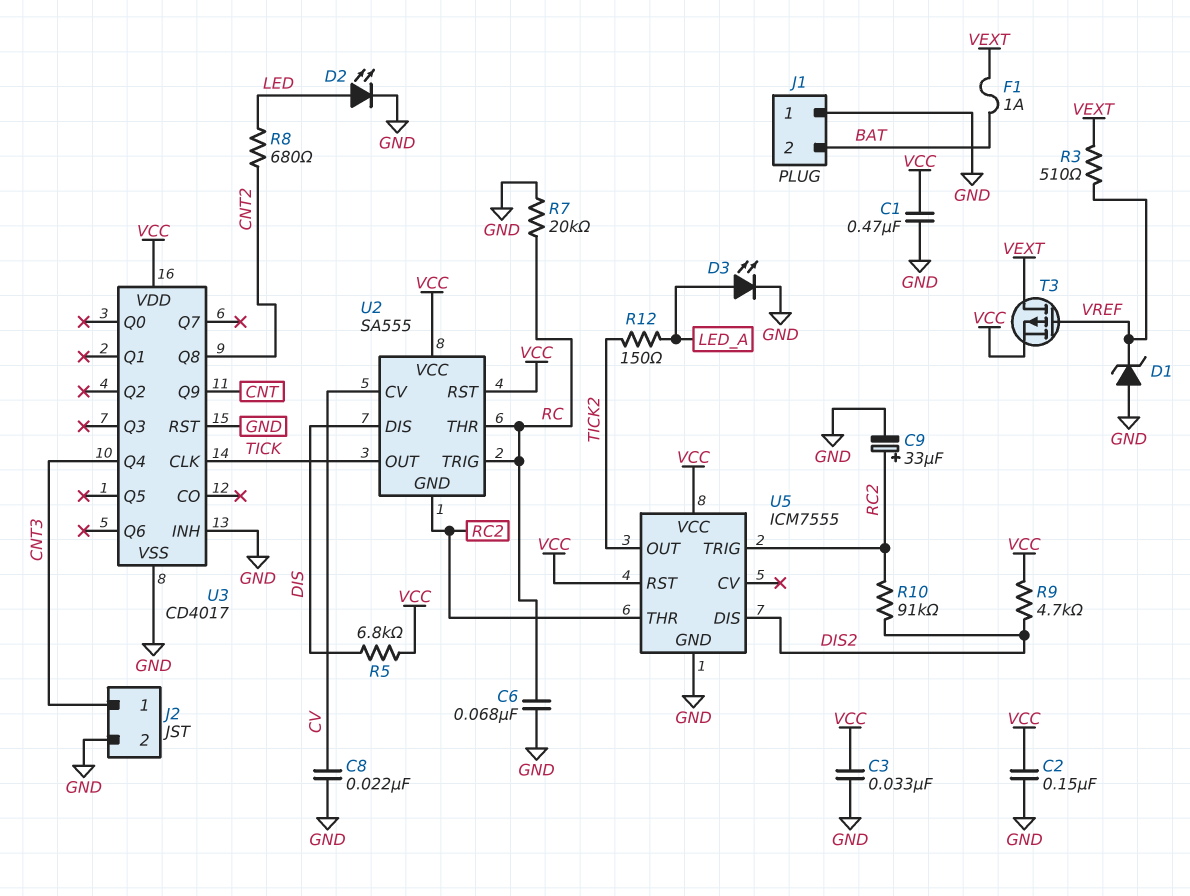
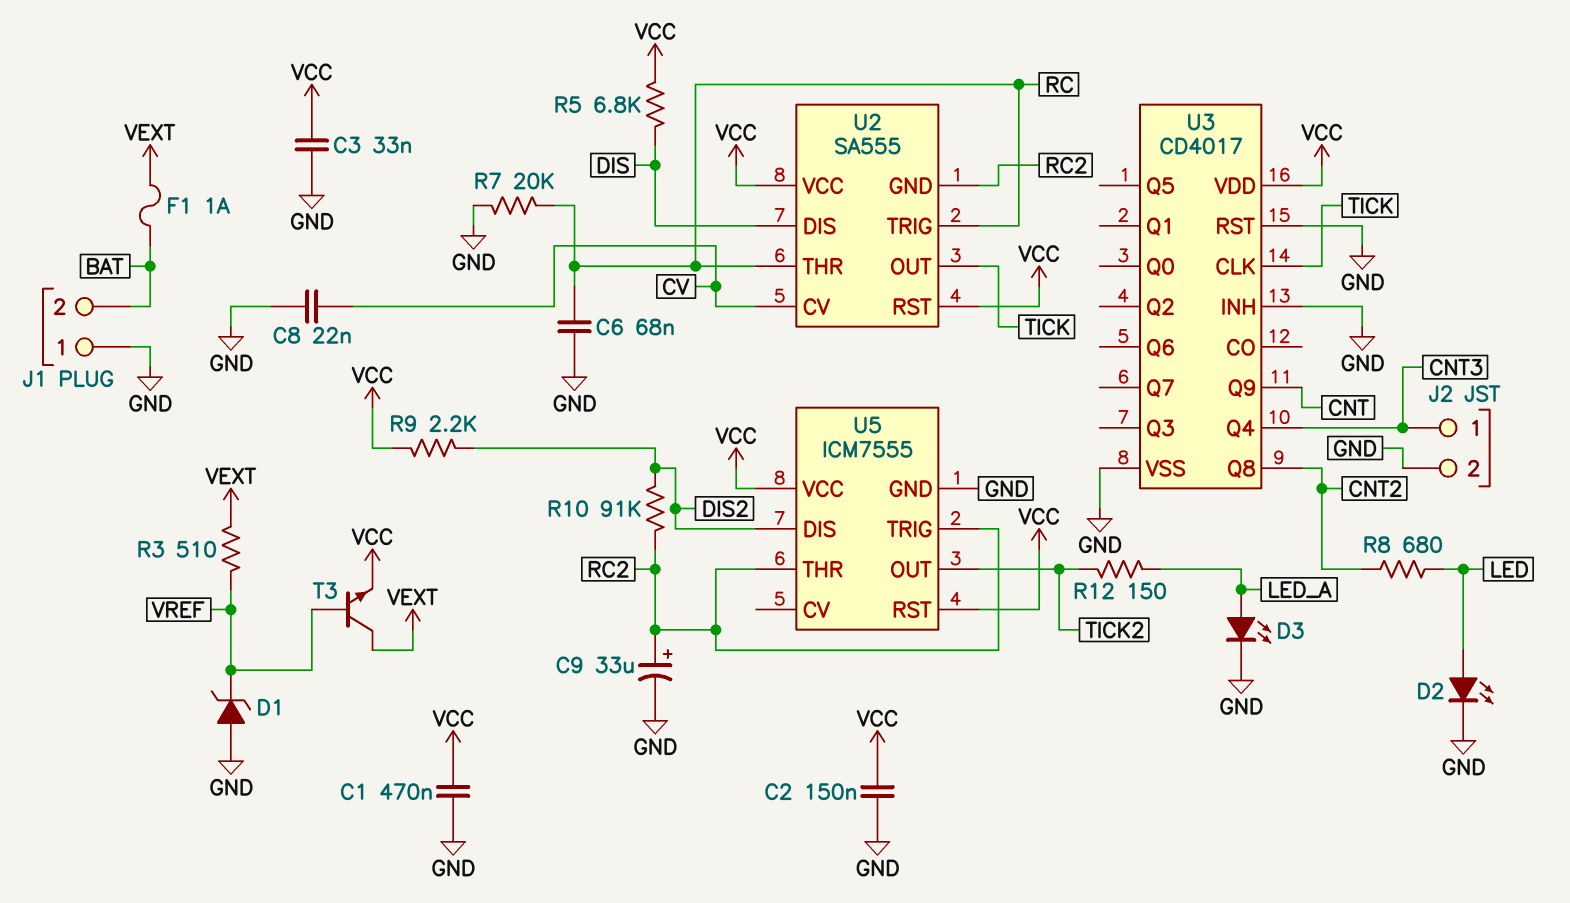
R9: 4.7k (DIS2, VCC) -> 2.2k (DIS2, VCC)
T3: PMOS (G VREF, D VEXT, S VCC) -> NPN (B VREF, C VEXT, E VCC)

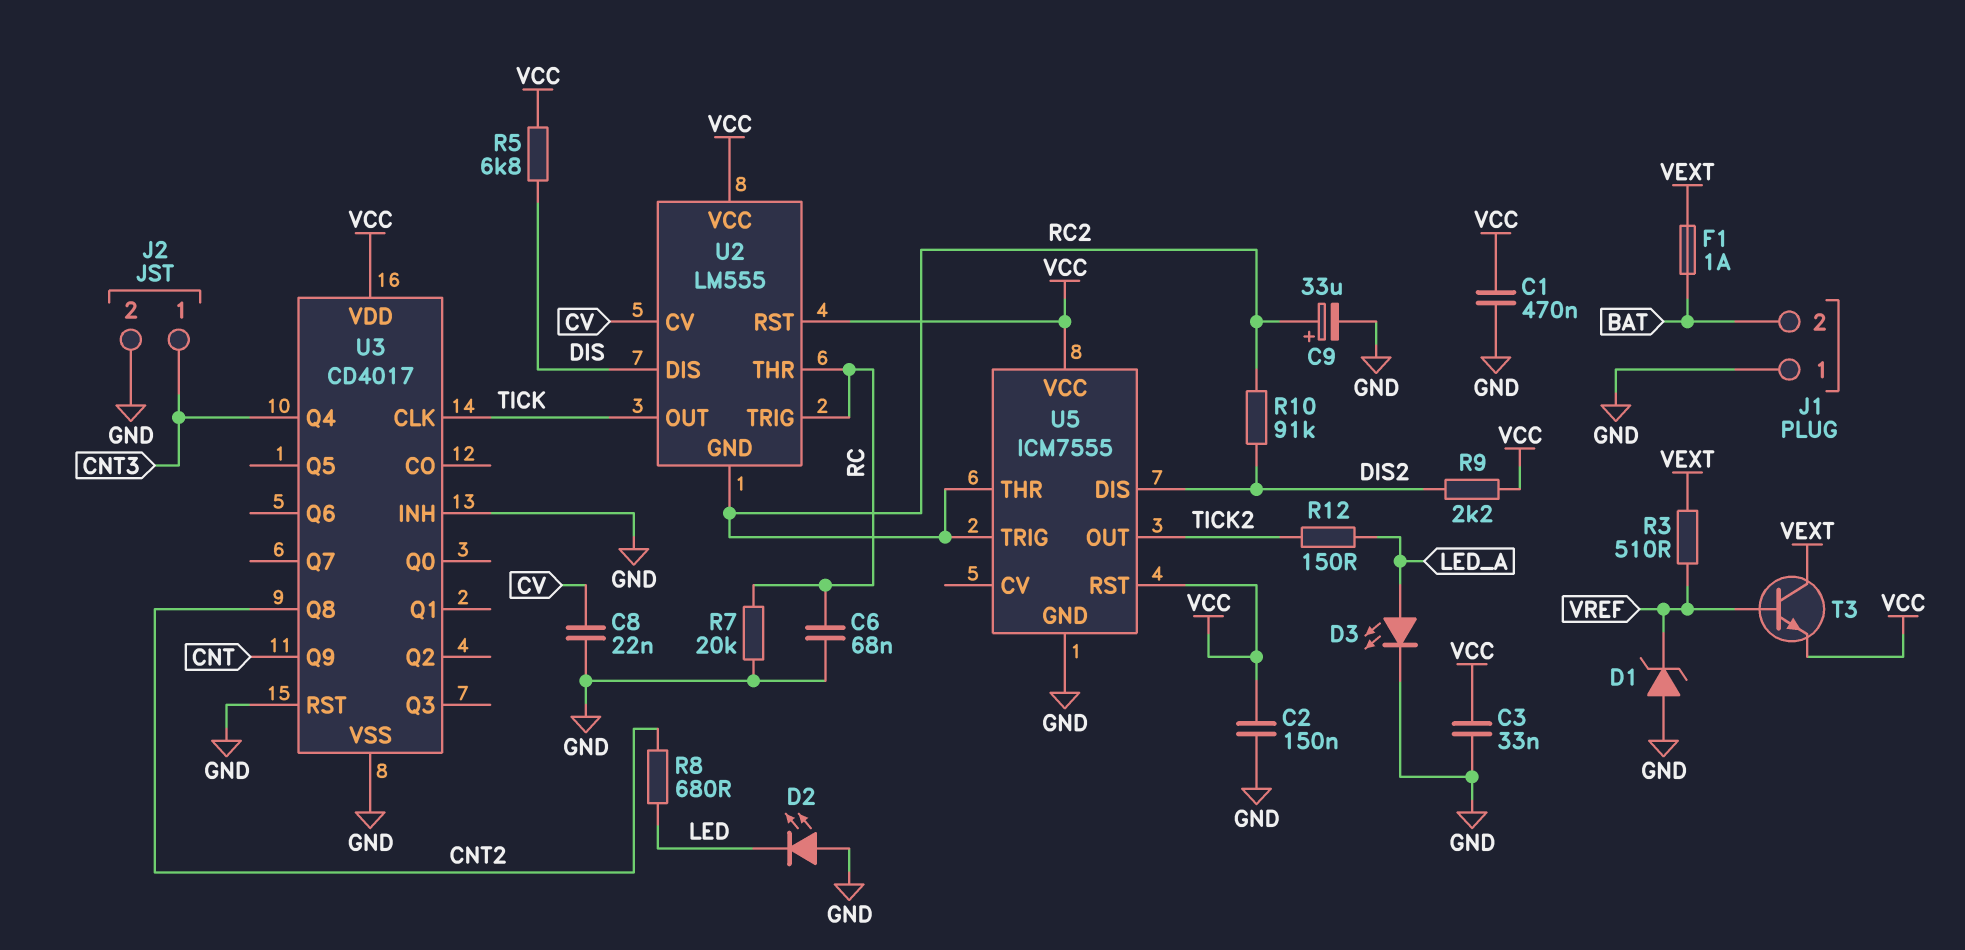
D2: LED (A LED, K GND) -> LED (A GND, K LED)
U2: SA555 -> LM555

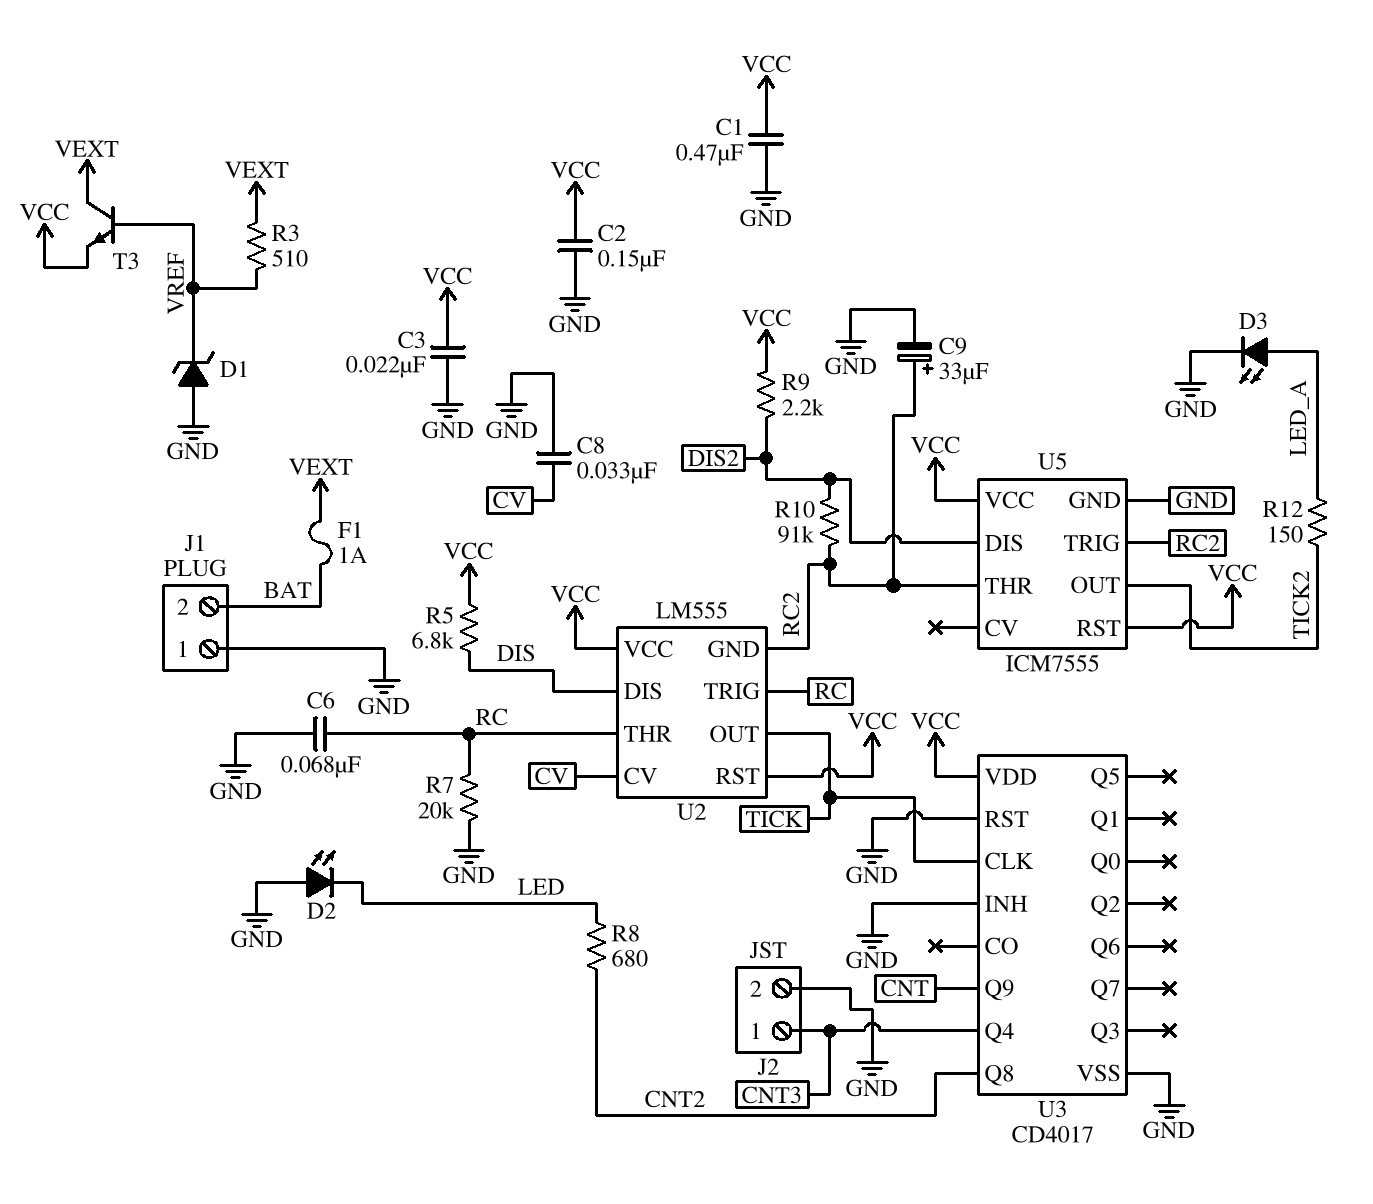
C3: 33nF (GND, VCC) -> 22nF (GND, VCC)
C8: 22nF (CV, GND) -> 33nF (CV, GND)

